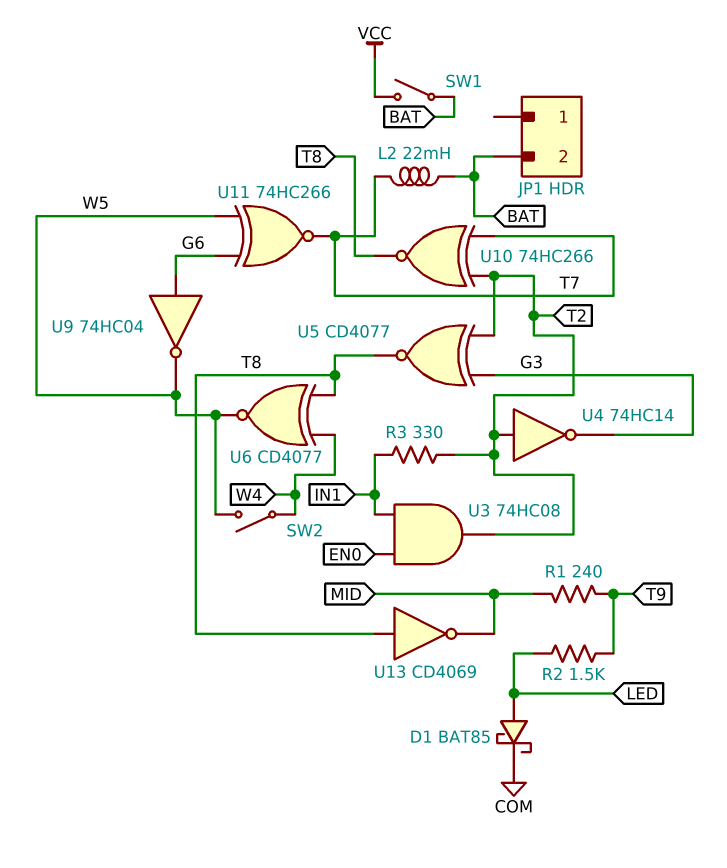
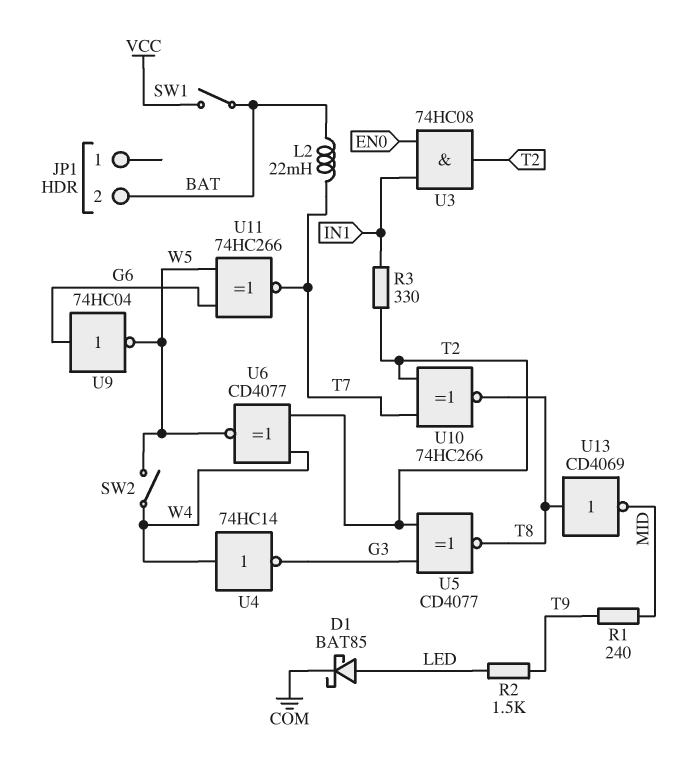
U4: NOT 74HC14 (in T2, out G3) -> NOT 74HC14 (in W4, out G3)
U6: XNOR CD4077 (in T8, in W4, out W5) -> XNOR CD4077 (in T2, in W4, out W5)

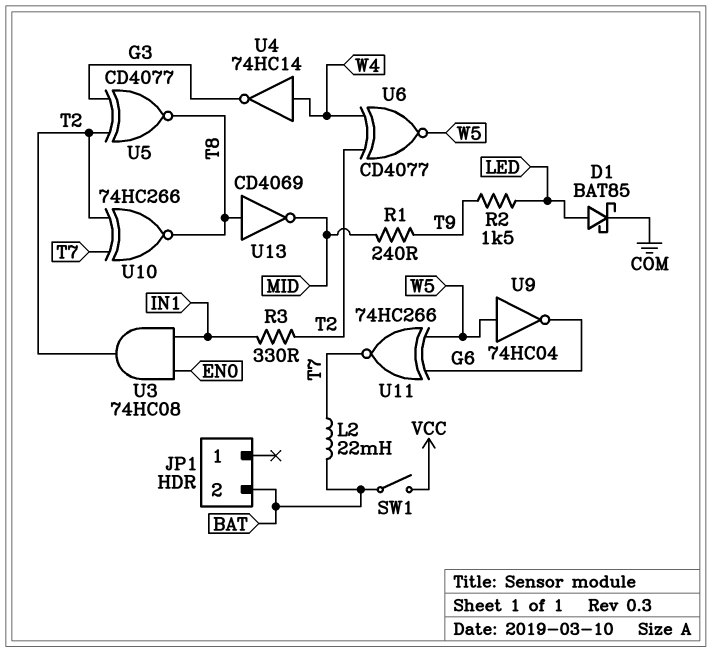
SW2: switch (W4, W5) -> none
U9: NOT 74HC04 (in G6, out W5) -> NOT 74HC04 (in W5, out G6)

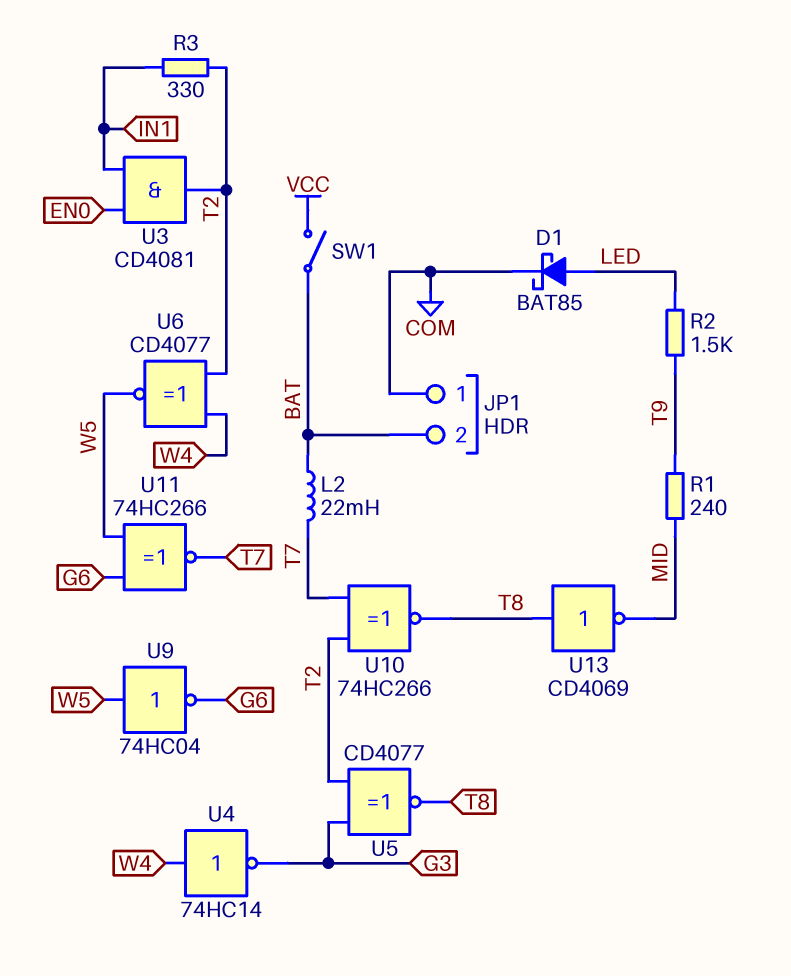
JP1 pin 1: none -> COM
U3: AND 74HC08 (in EN0, in IN1, out T2) -> AND CD4081 (in EN0, in IN1, out T2)

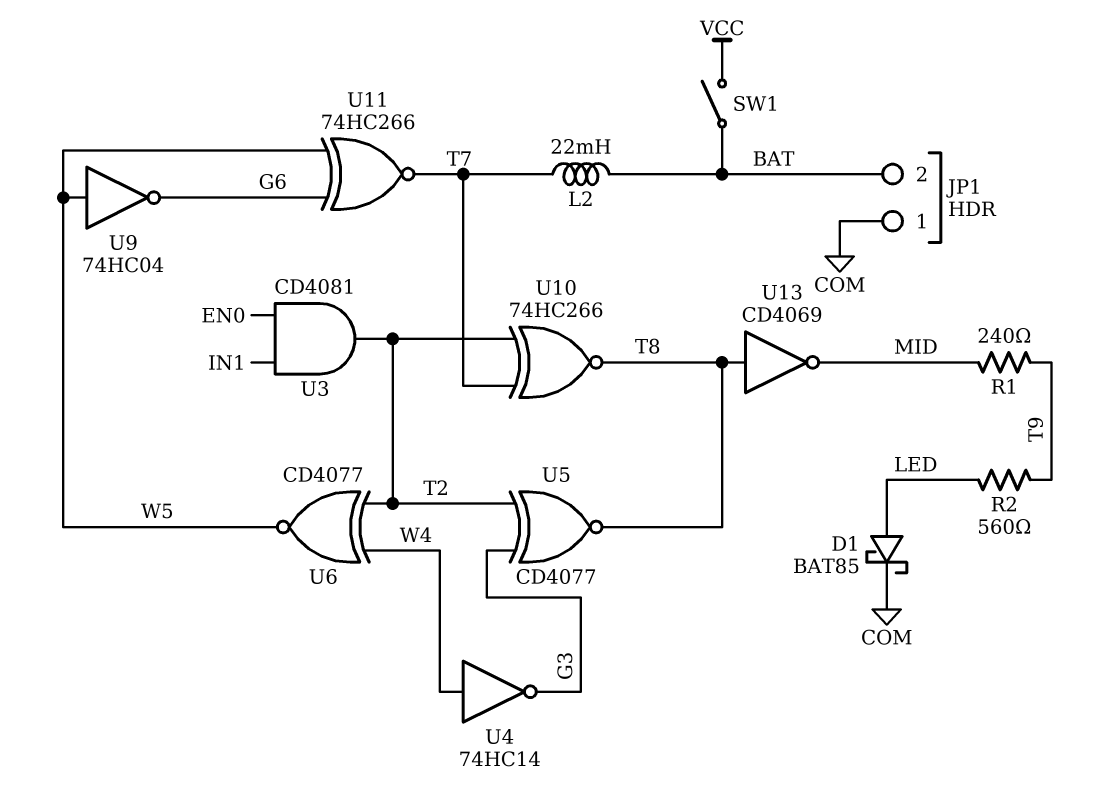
R2: 1.5k (LED, T9) -> 560 (LED, T9)
R3: 330 (IN1, T2) -> none

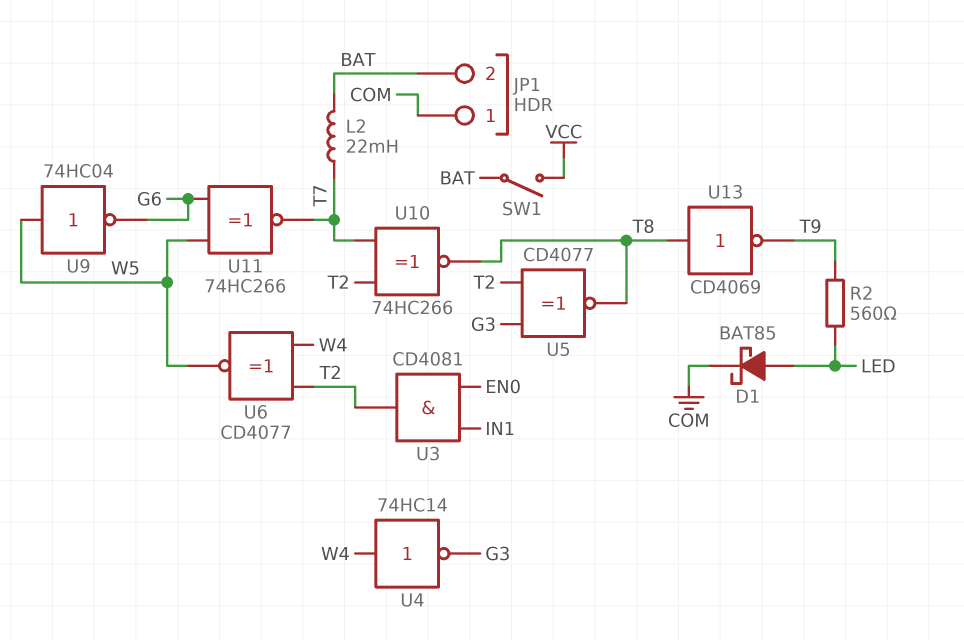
R1: 240 (MID, T9) -> none
U13: NOT CD4069 (in T8, out MID) -> NOT CD4069 (in T8, out T9)

